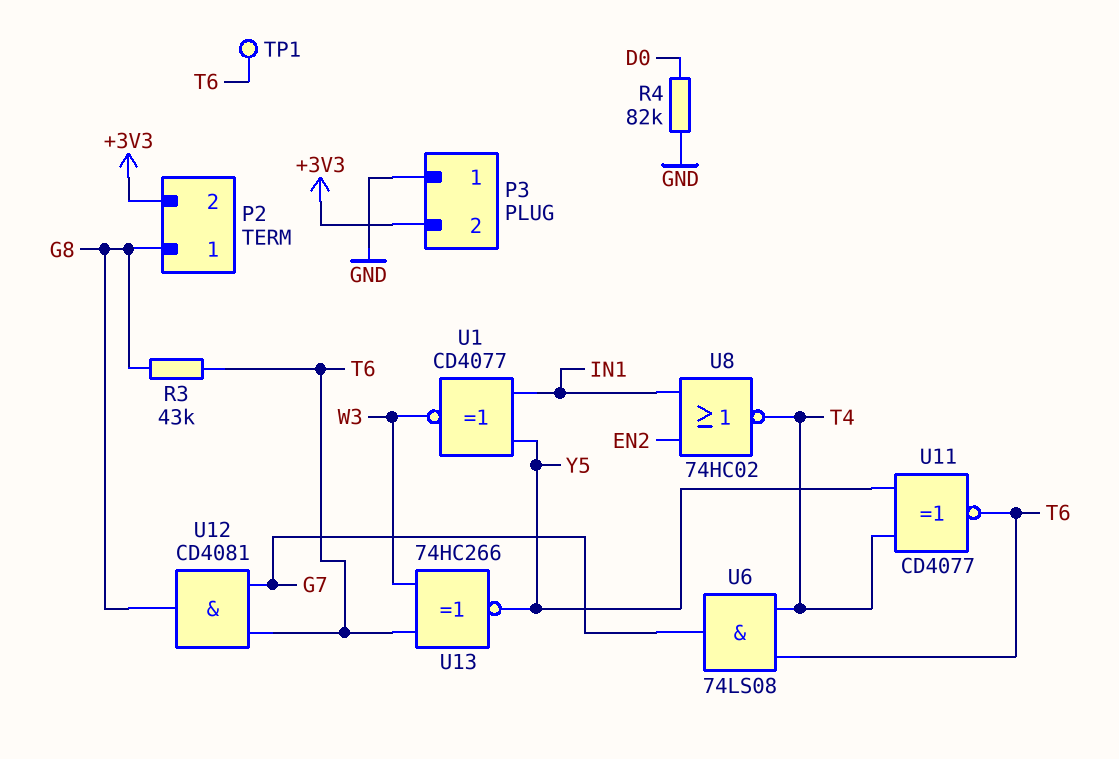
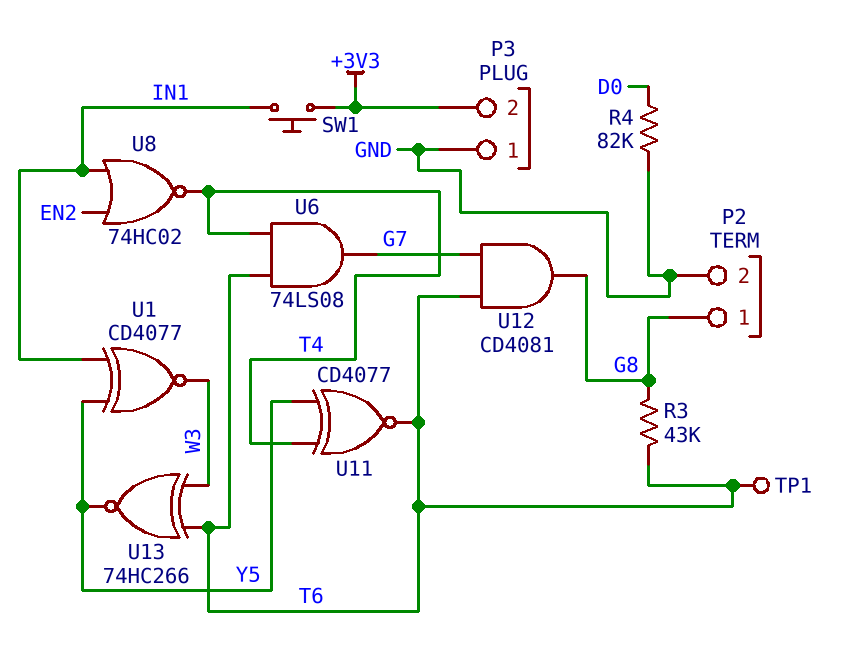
P2 pin 2: +3V3 -> GND
SW1: none -> button (+3V3, IN1)

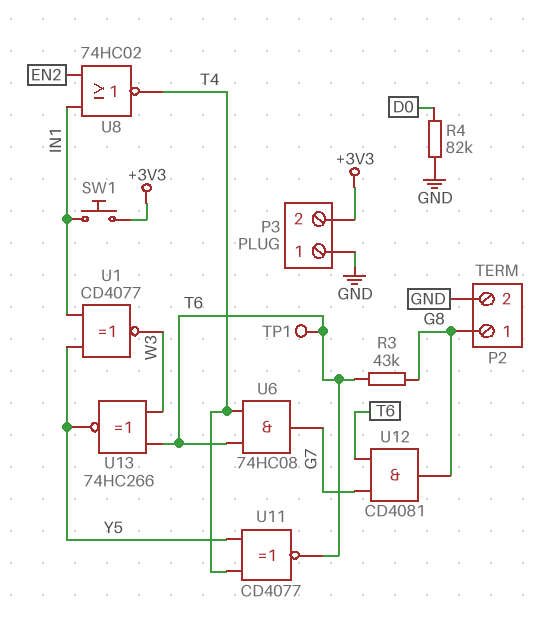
U6: AND 74LS08 (in T4, in T6, out G7) -> AND 74HC08 (in T4, in T6, out G7)

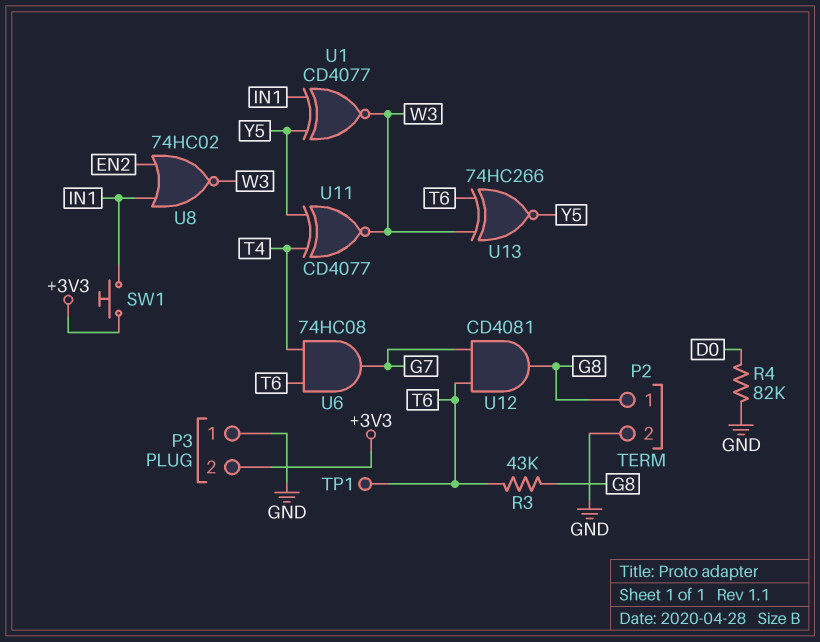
U8: NOR 74HC02 (in EN2, in IN1, out T4) -> NOR 74HC02 (in EN2, in IN1, out W3)
U11: XNOR CD4077 (in T4, in Y5, out T6) -> XNOR CD4077 (in T4, in Y5, out W3)

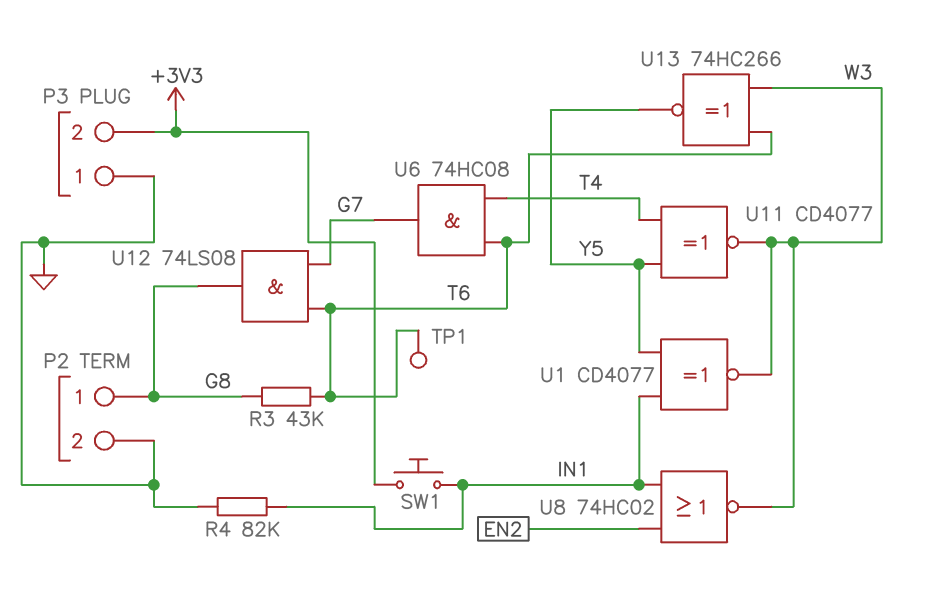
R4: 82k (D0, GND) -> 82k (GND, IN1)
U12: AND CD4081 (in G7, in T6, out G8) -> AND 74LS08 (in G7, in T6, out G8)

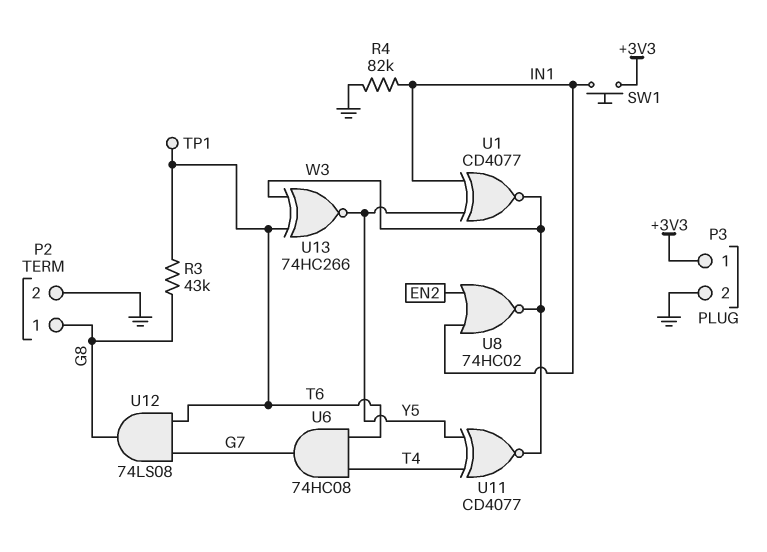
P3 pin 1: GND -> +3V3
P3 pin 2: +3V3 -> GND

